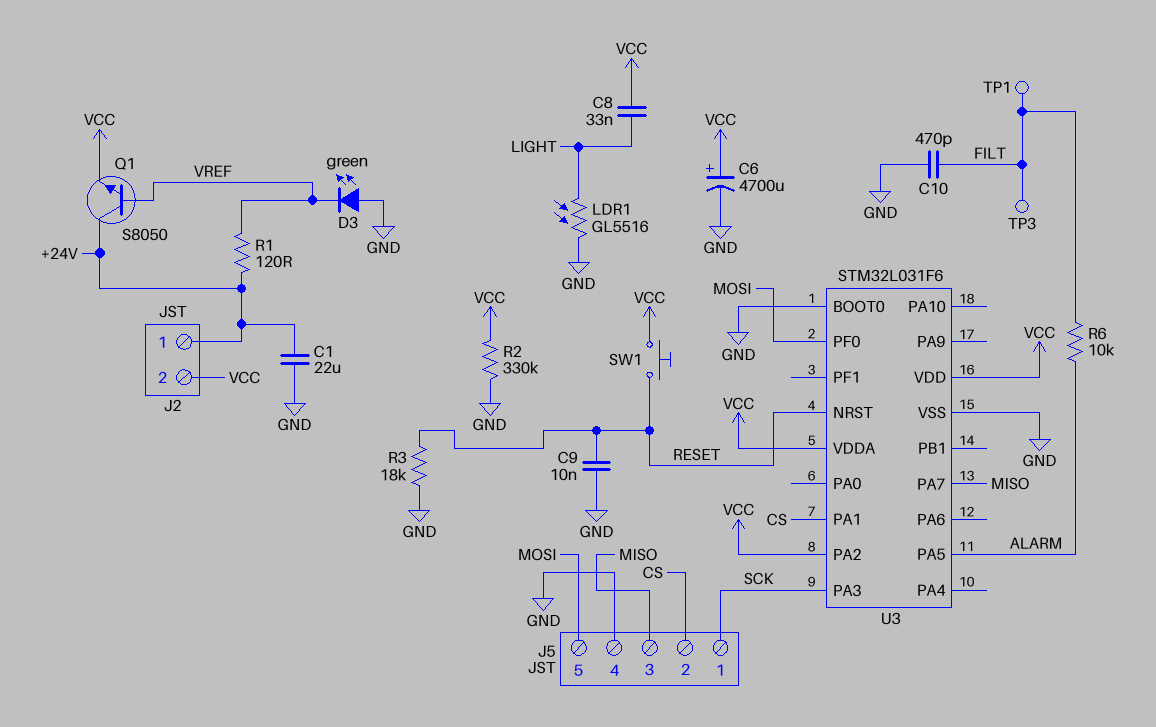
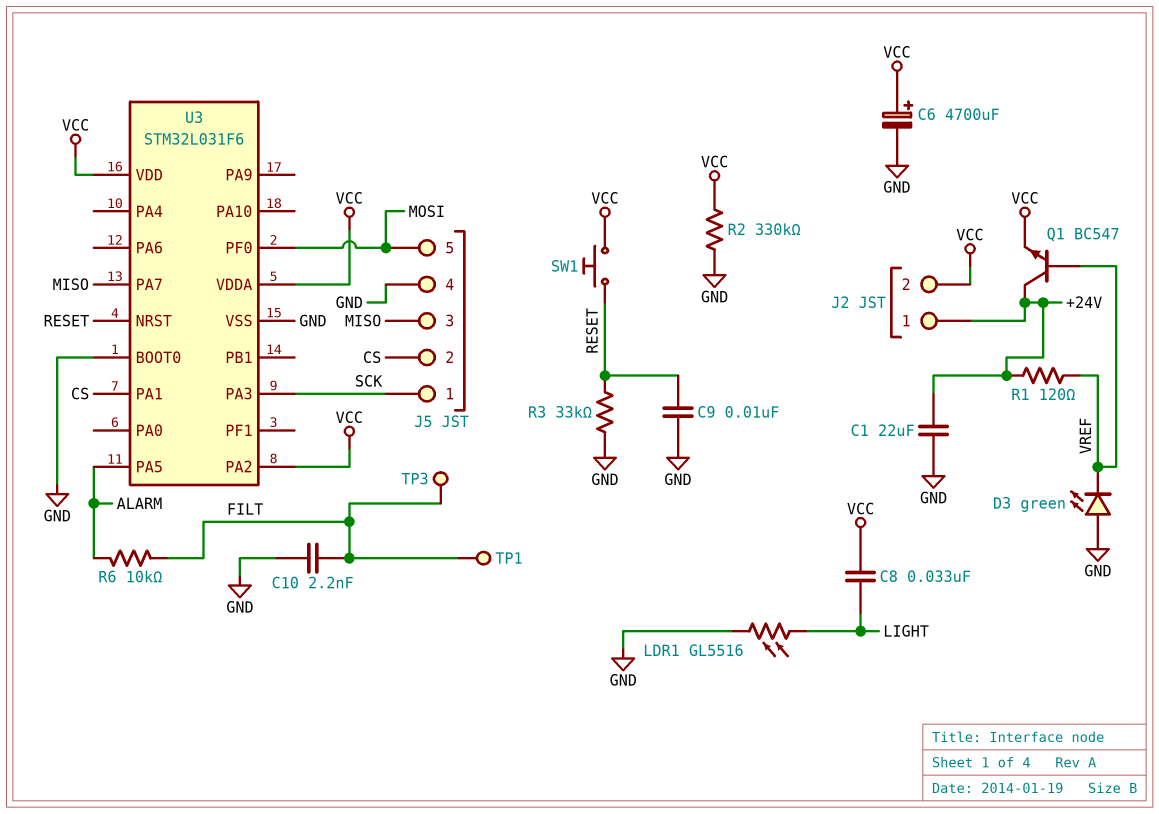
C10: 470pF (FILT, GND) -> 2.2nF (FILT, GND)
Q1: NPN S8050 (B VREF, C +24V, E VCC) -> NPN BC547 (B VREF, C +24V, E VCC)
R3: 18k (GND, RESET) -> 33k (GND, RESET)

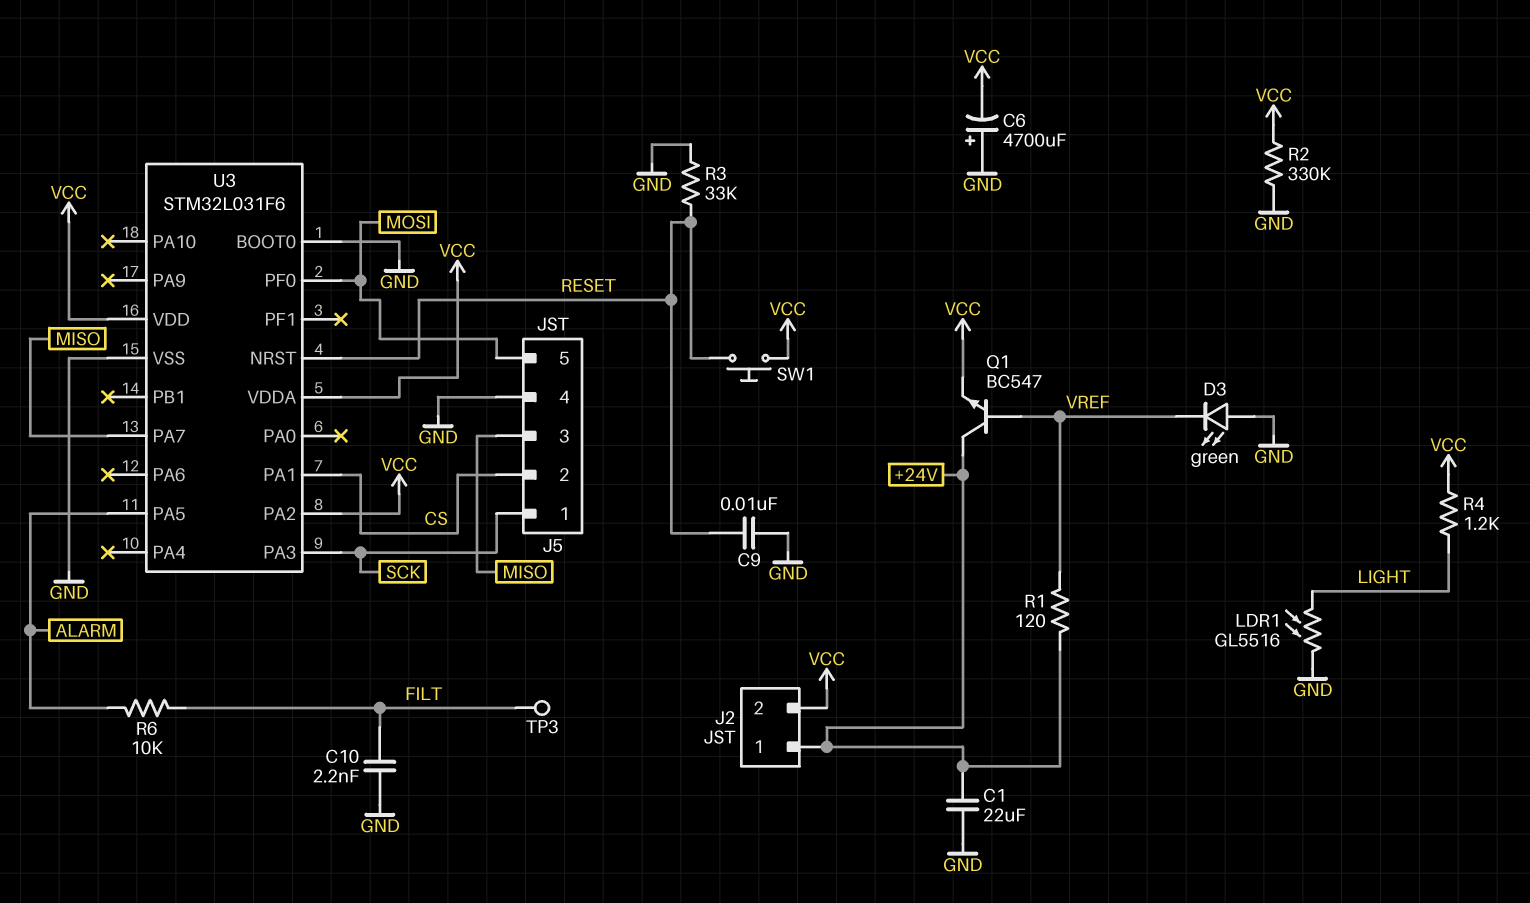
C6: 4700uF (plus VCC, minus GND) -> 4700uF (plus GND, minus VCC)
C8: 33nF (LIGHT, VCC) -> none
R4: none -> 1.2k (LIGHT, VCC)
TP1: test point (FILT) -> none

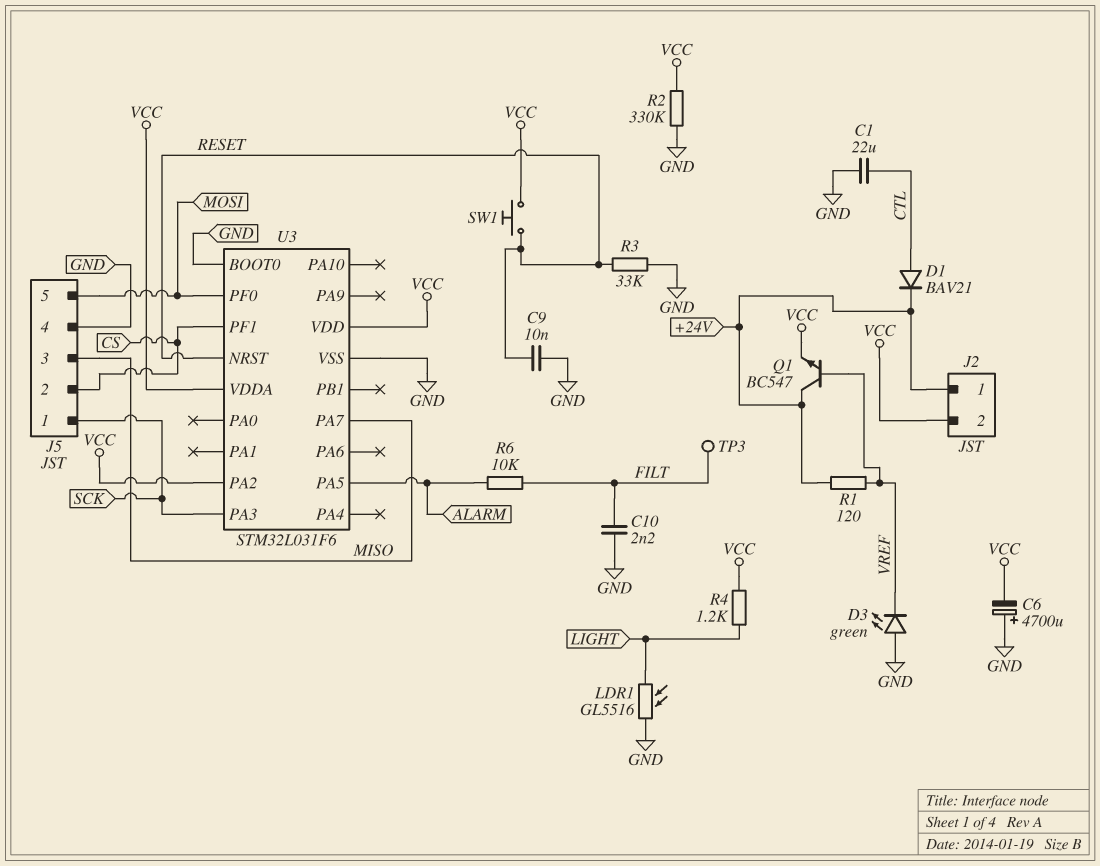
C1: 22uF (+24V, GND) -> 22uF (CTL, GND)
D1: none -> diode BAV21 (A CTL, K +24V)
U3 pin PA1: CS -> none
U3 pin PF1: none -> CS

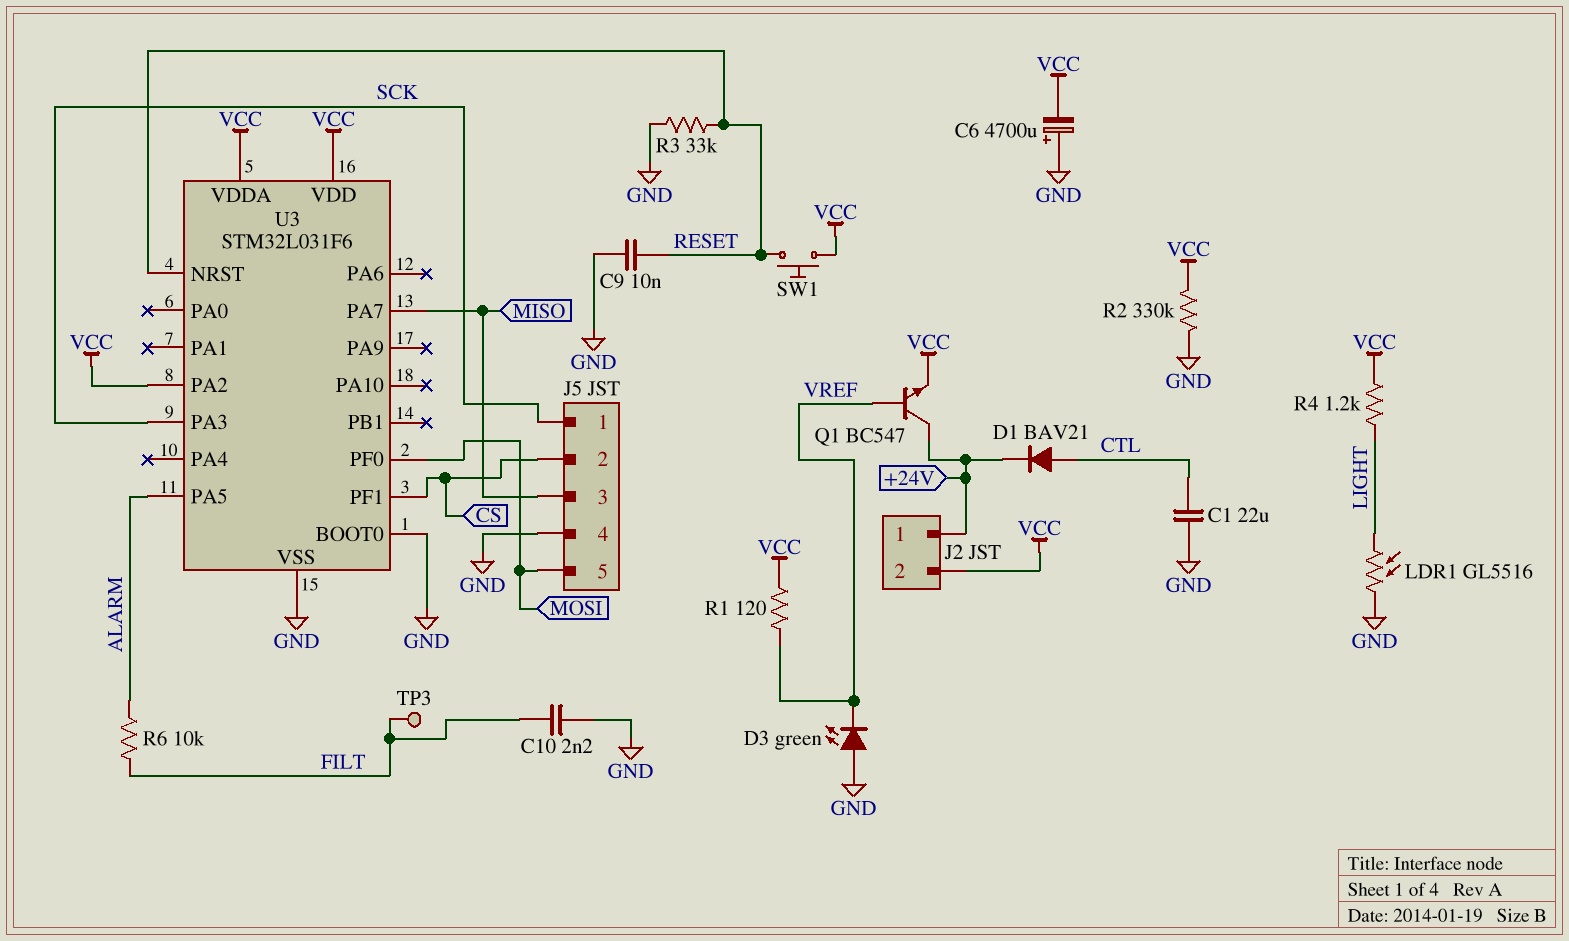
R1: 120 (+24V, VREF) -> 120 (VCC, VREF)

